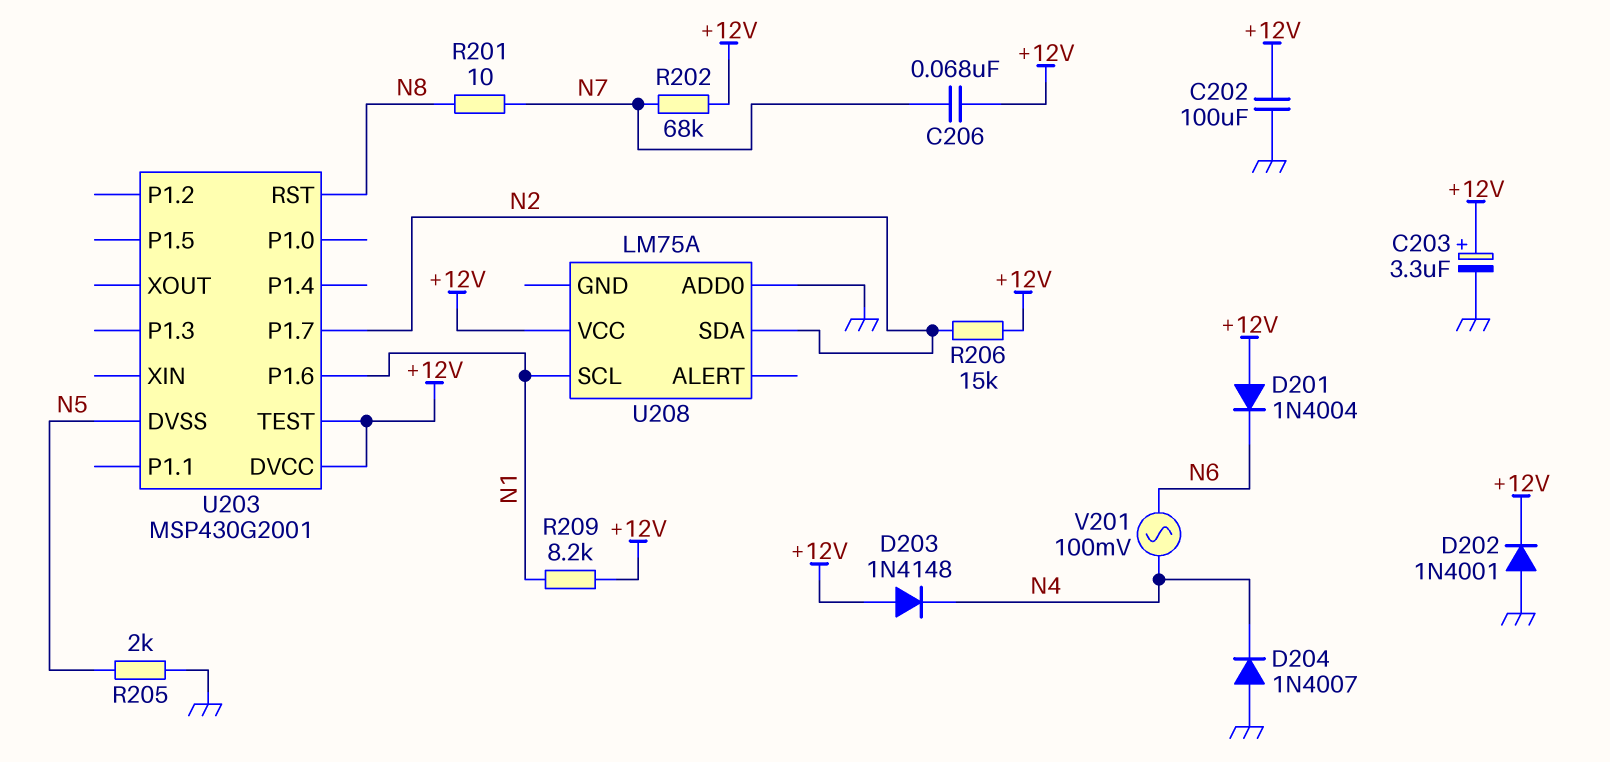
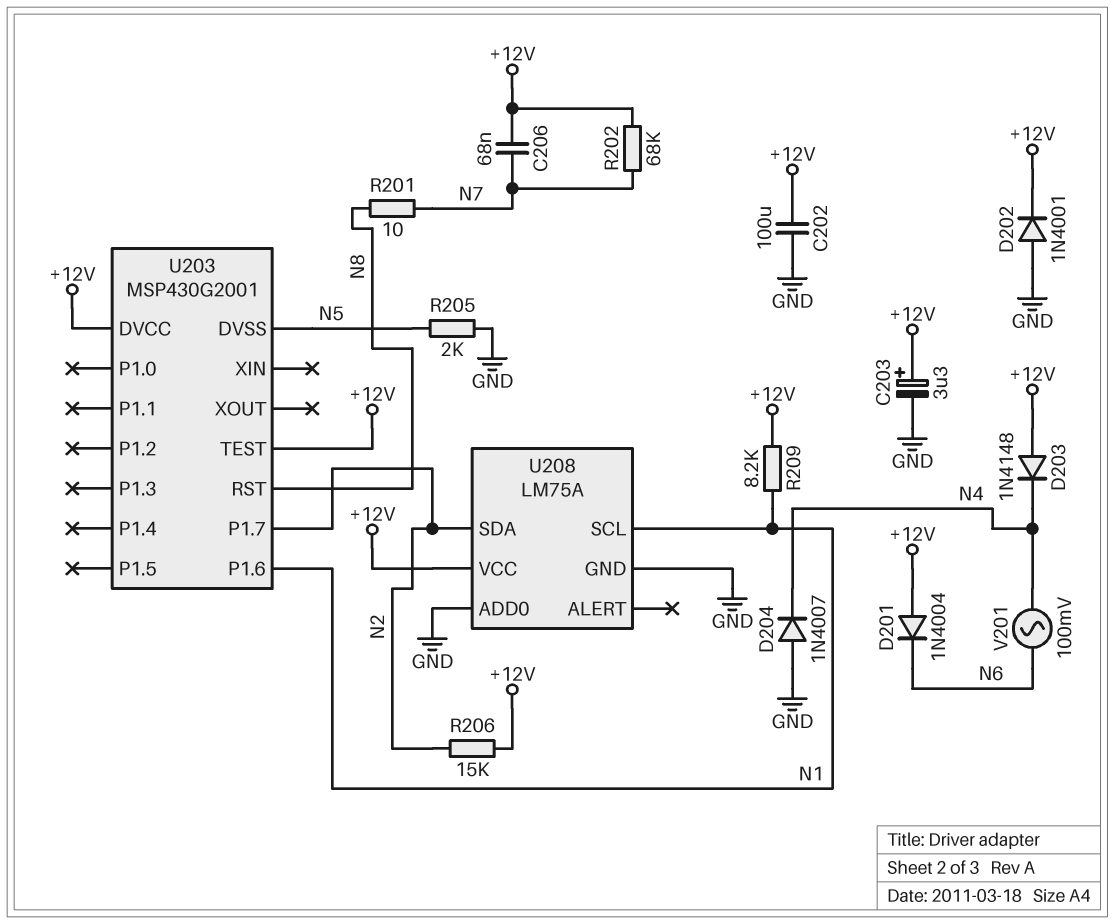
U208 pin GND: none -> GND

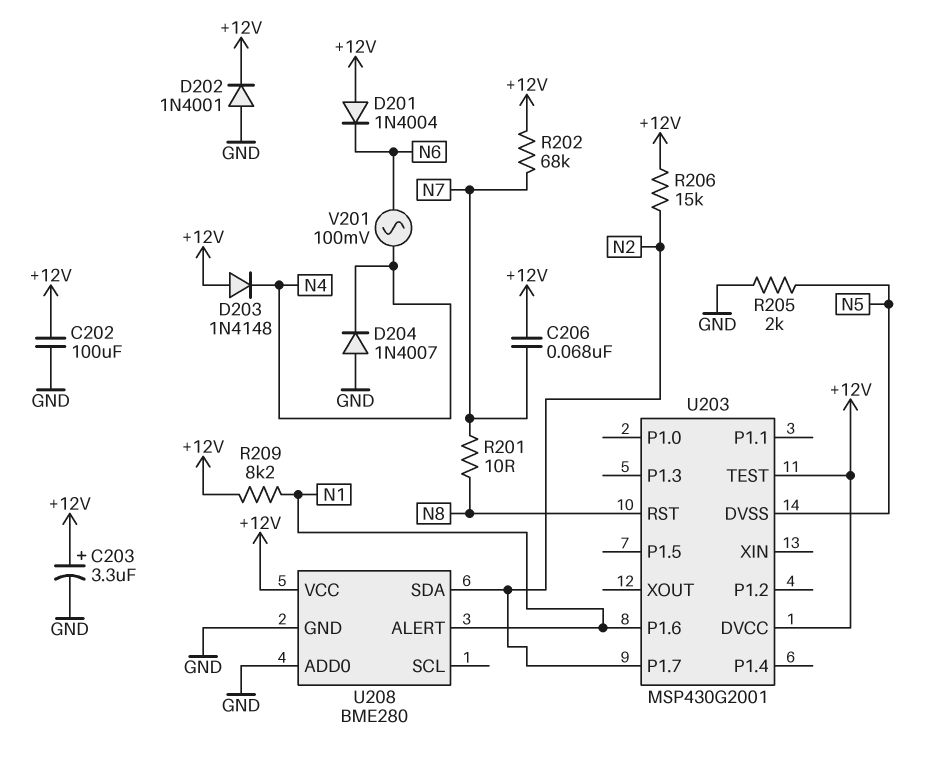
U208: LM75A -> BME280
U208 pin ALERT: none -> N1
U208 pin SCL: N1 -> none

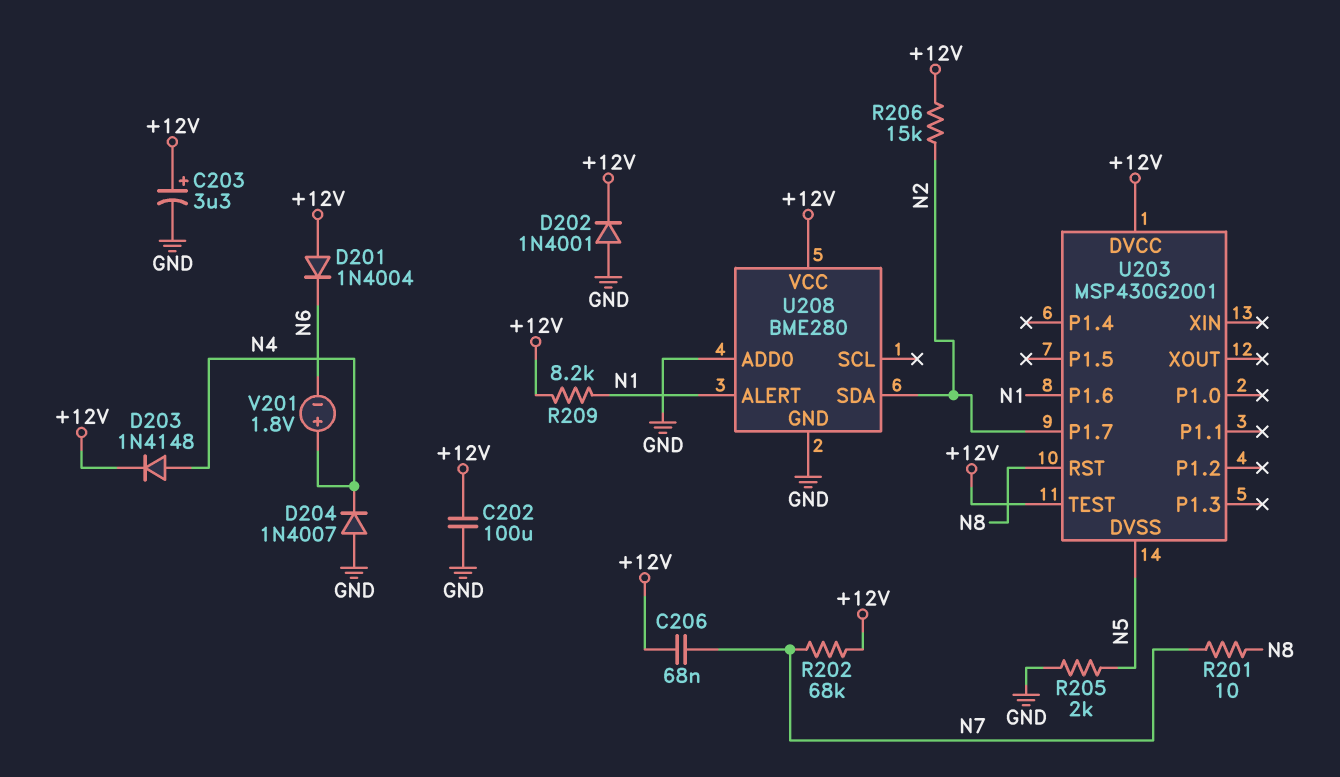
D203: diode 1N4148 (A +12V, K N4) -> diode 1N4148 (A N4, K +12V)
V201: AC 100mV (N4, N6) -> 1.8V (plus N4, minus N6)

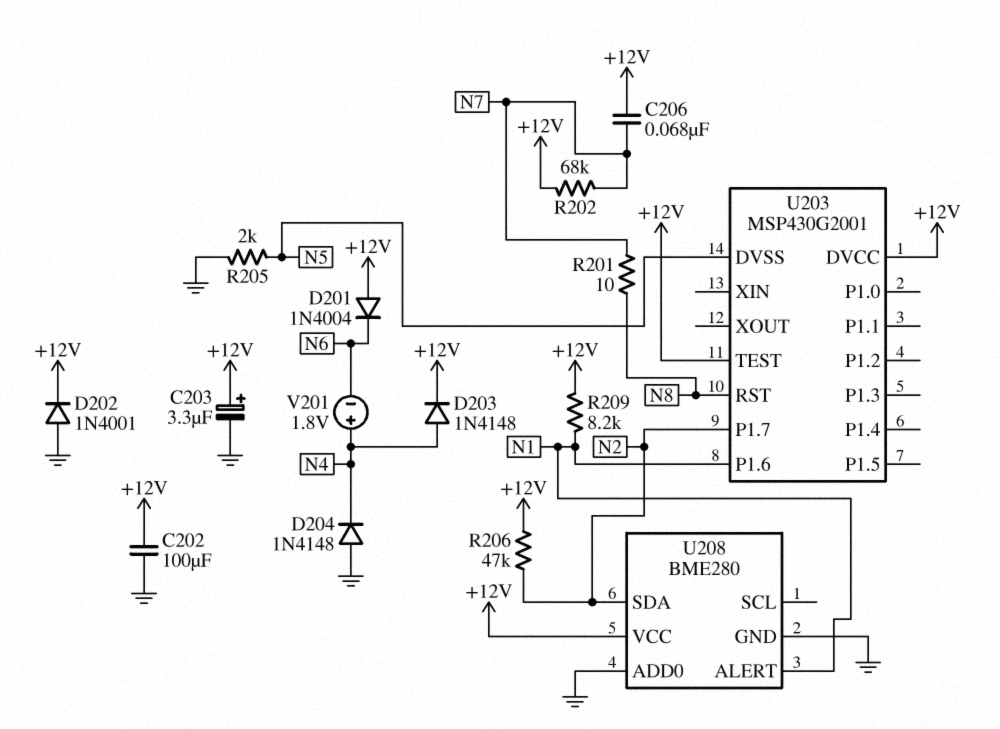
D204: diode 1N4007 (A GND, K N4) -> diode 1N4148 (A GND, K N4)
R206: 15k (+12V, N2) -> 47k (+12V, N2)

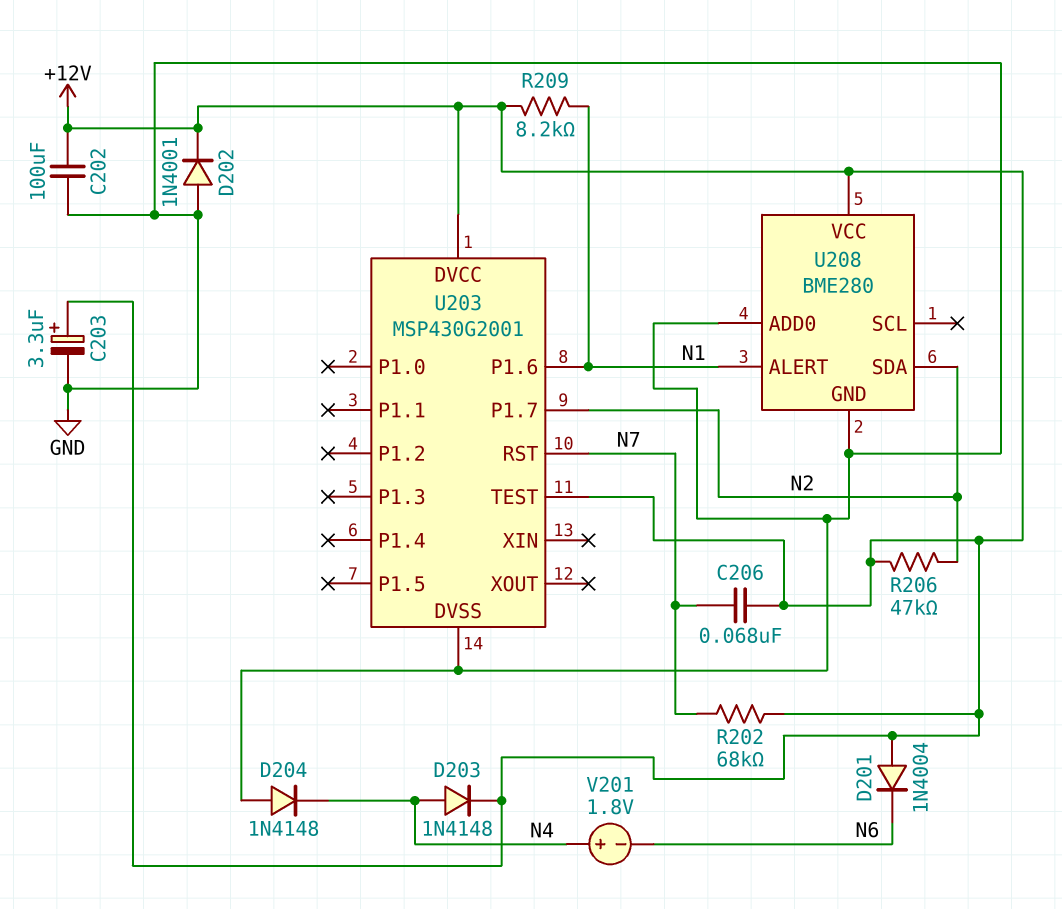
R201: 10 (N7, N8) -> none
R205: 2k (GND, N5) -> none
U203 pin DVSS: N5 -> GND
U203 pin RST: N8 -> N7

